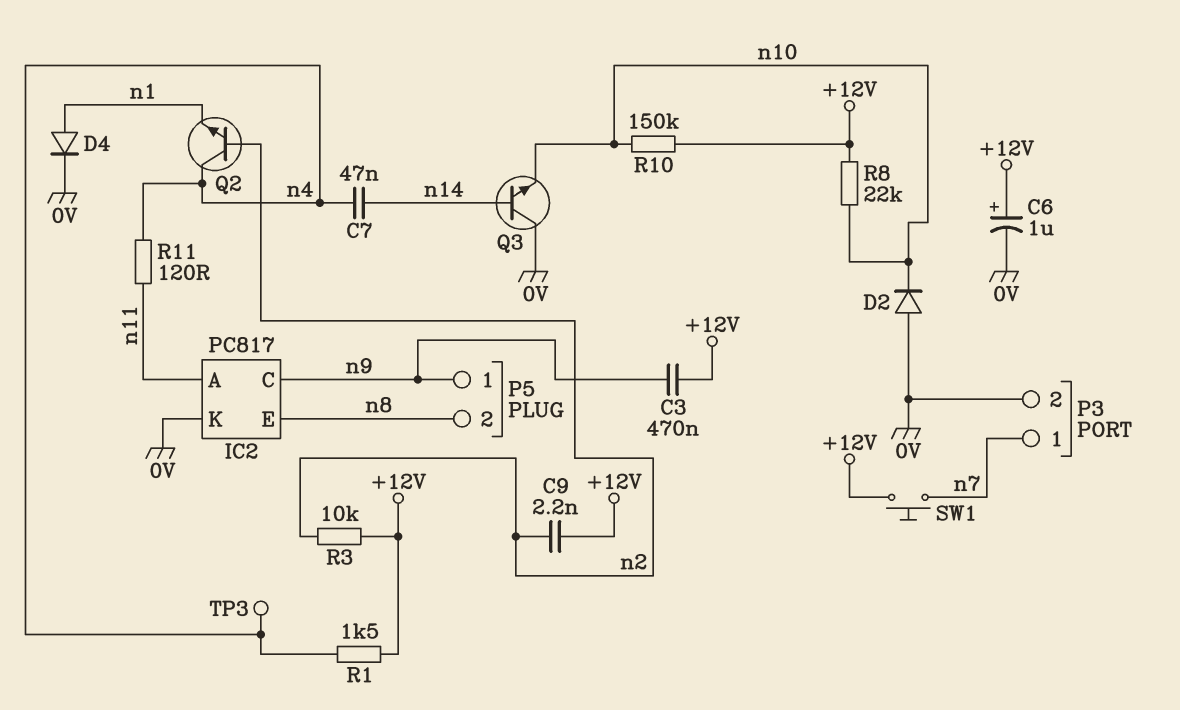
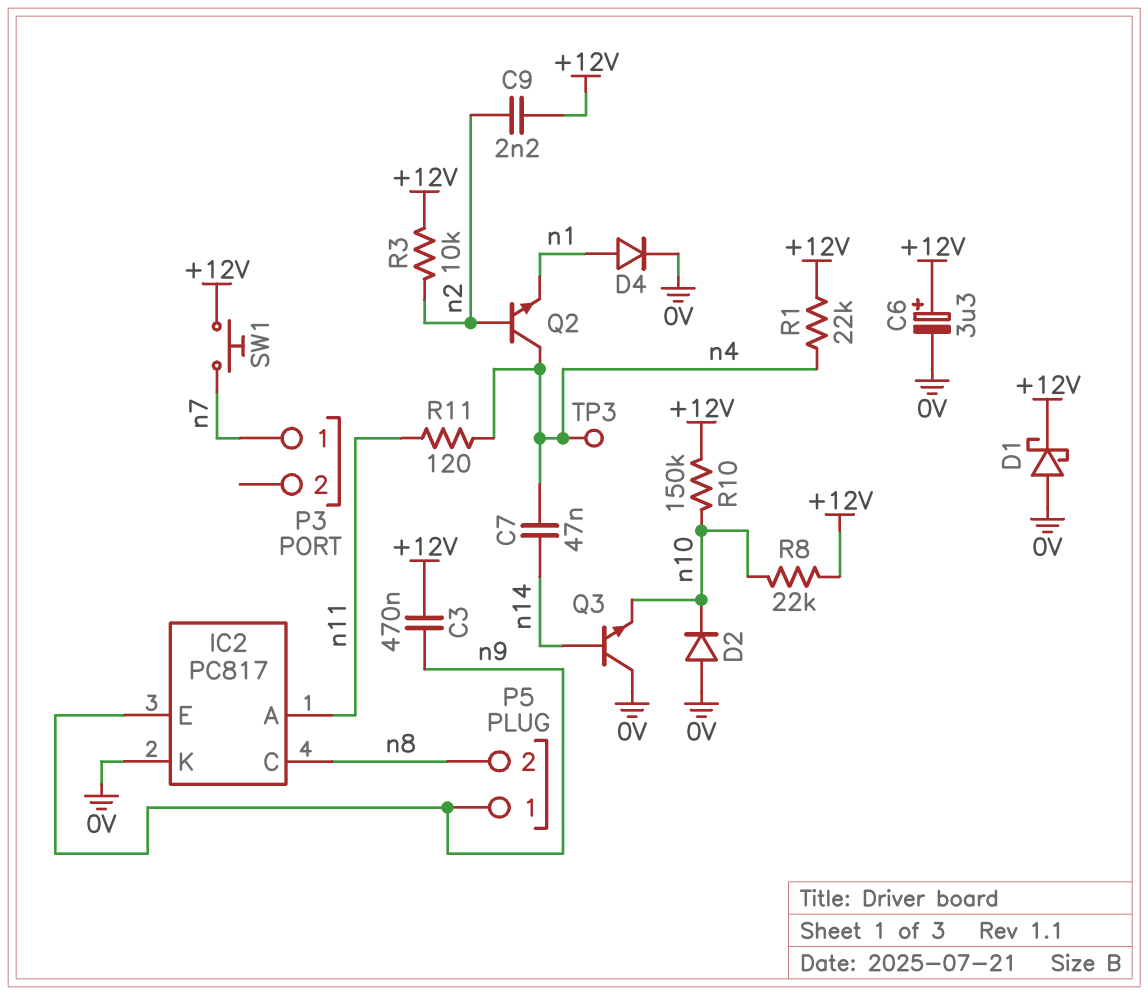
C6: 1uF (plus +12V, minus 0V) -> 3.3uF (plus +12V, minus 0V)
D1: none -> schottky (A 0V, K +12V)
IC2 pin C: n9 -> n8
IC2 pin E: n8 -> n9
P3 pin 2: 0V -> none
R1: 1.5k (+12V, n4) -> 22k (+12V, n4)

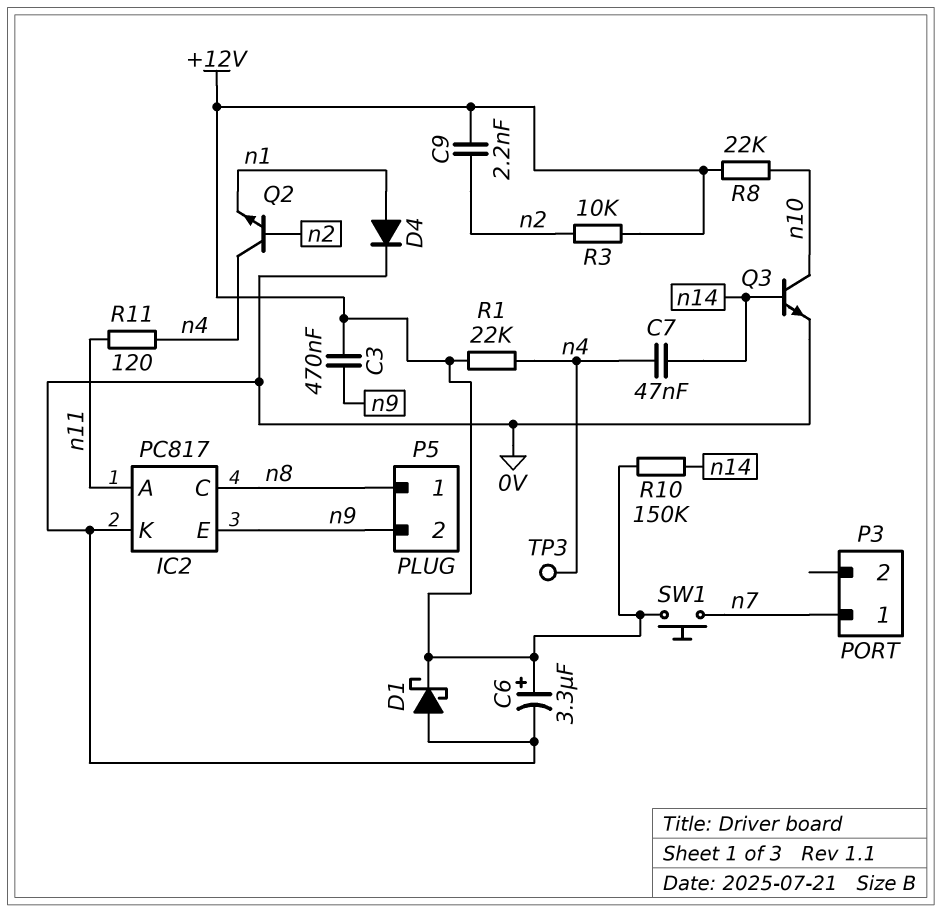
D2: diode (A 0V, K n10) -> none
P5 pin 1: n9 -> n8
P5 pin 2: n8 -> n9
Q3: NPN (B n14, C 0V, E n10) -> NPN (B n14, C n10, E 0V)
R10: 150k (+12V, n10) -> 150k (+12V, n14)

